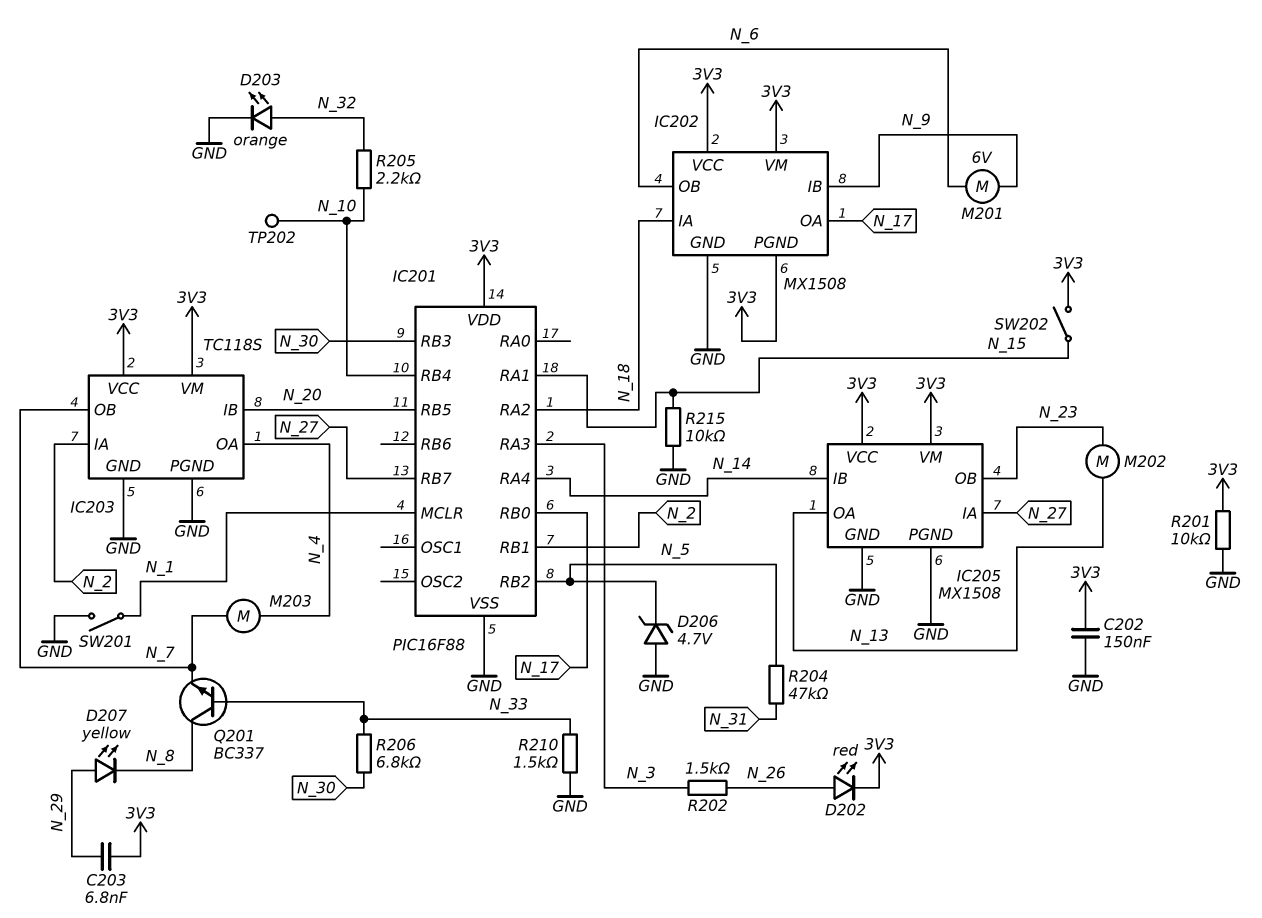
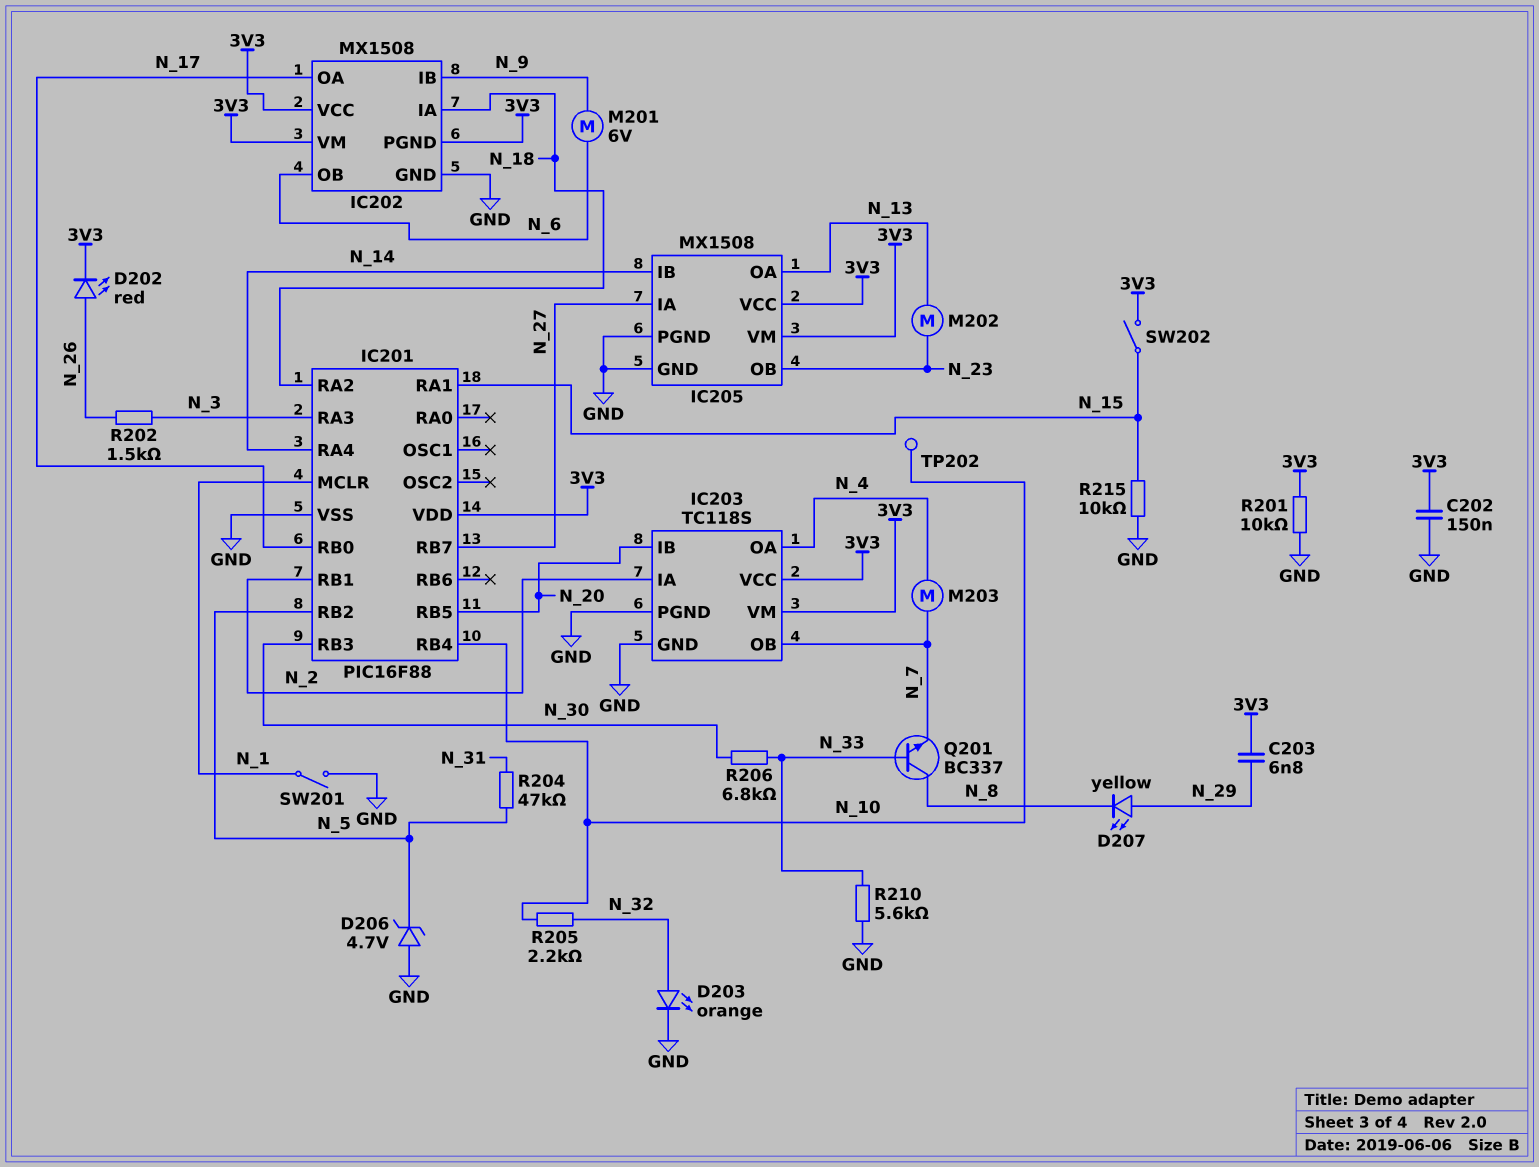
R210: 1.5k (GND, N_33) -> 5.6k (GND, N_33)

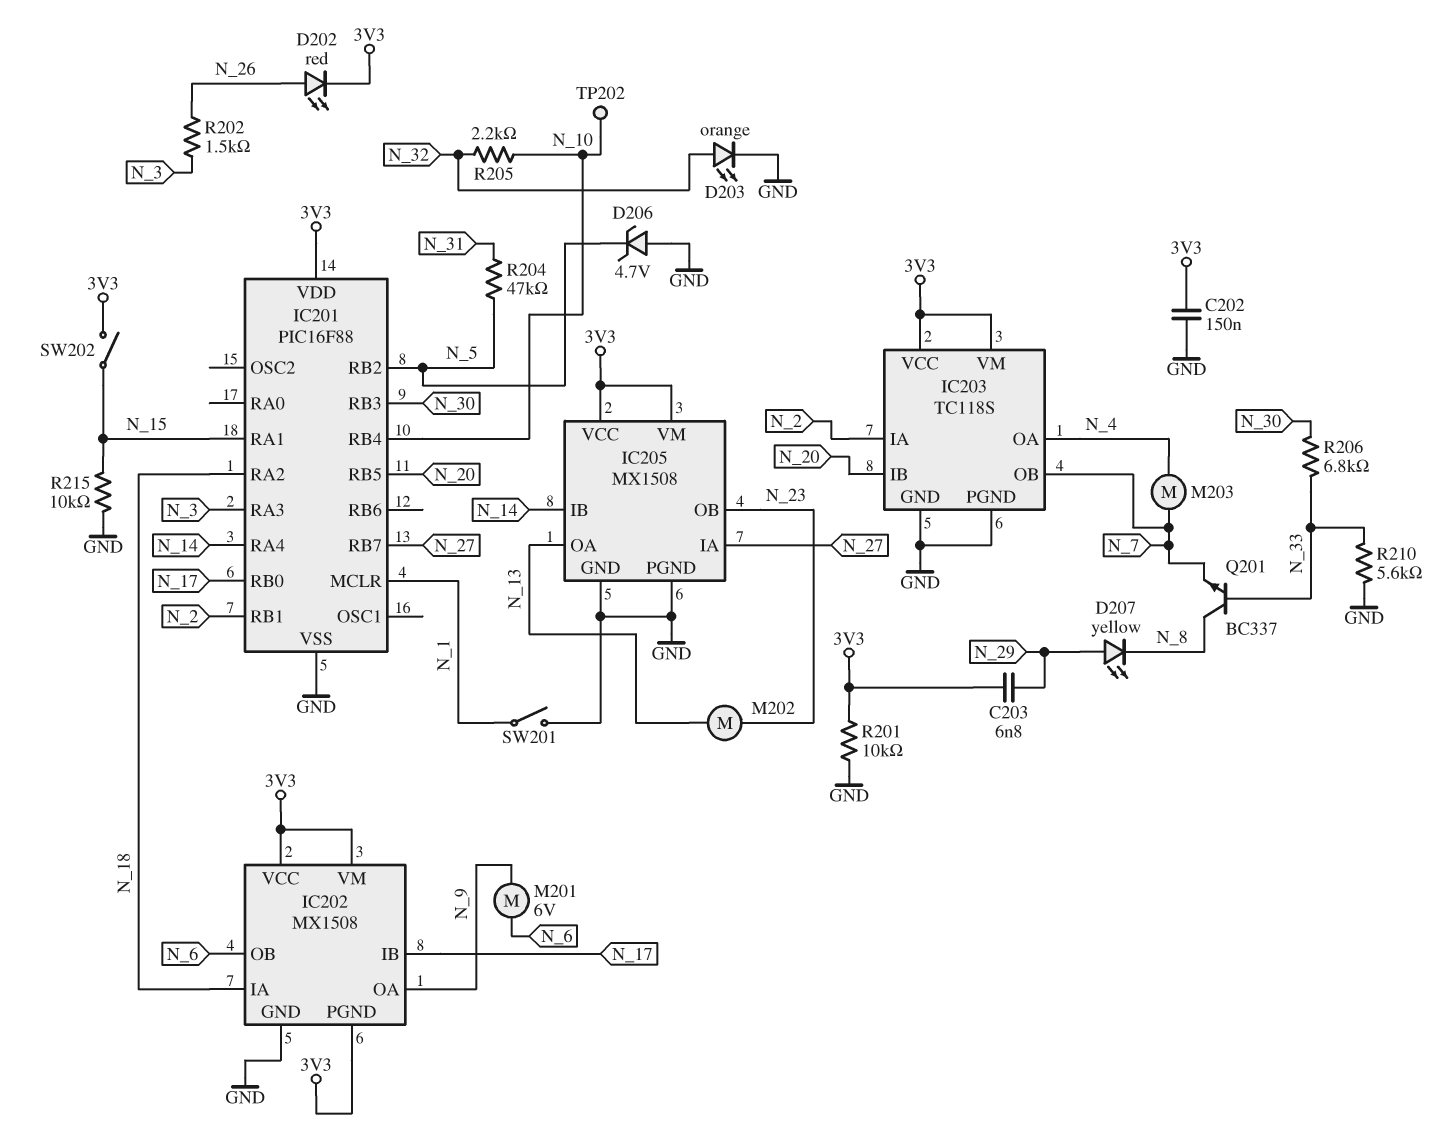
IC202 pin IB: N_9 -> N_17
IC202 pin OA: N_17 -> N_9

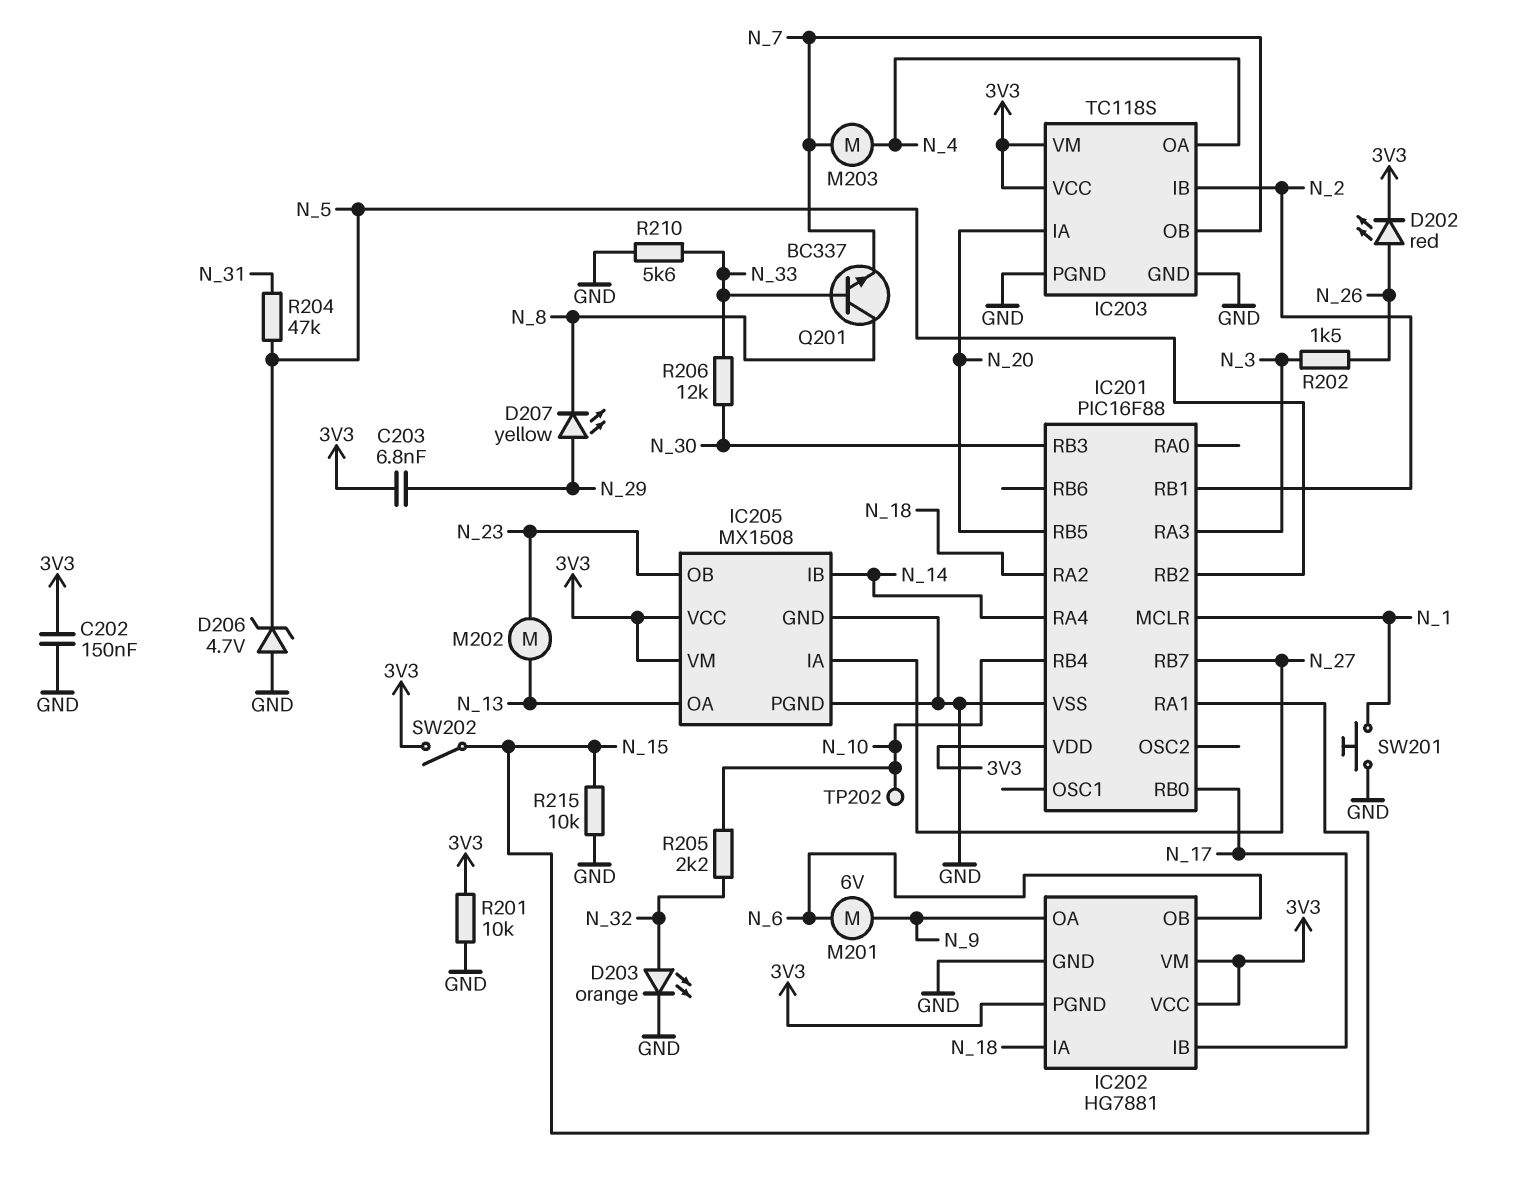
IC202: MX1508 -> HG7881
IC203 pin IA: N_2 -> N_20
IC203 pin IB: N_20 -> N_2
R206: 6.8k (N_30, N_33) -> 12k (N_30, N_33)
SW201: switch (GND, N_1) -> button (GND, N_1)

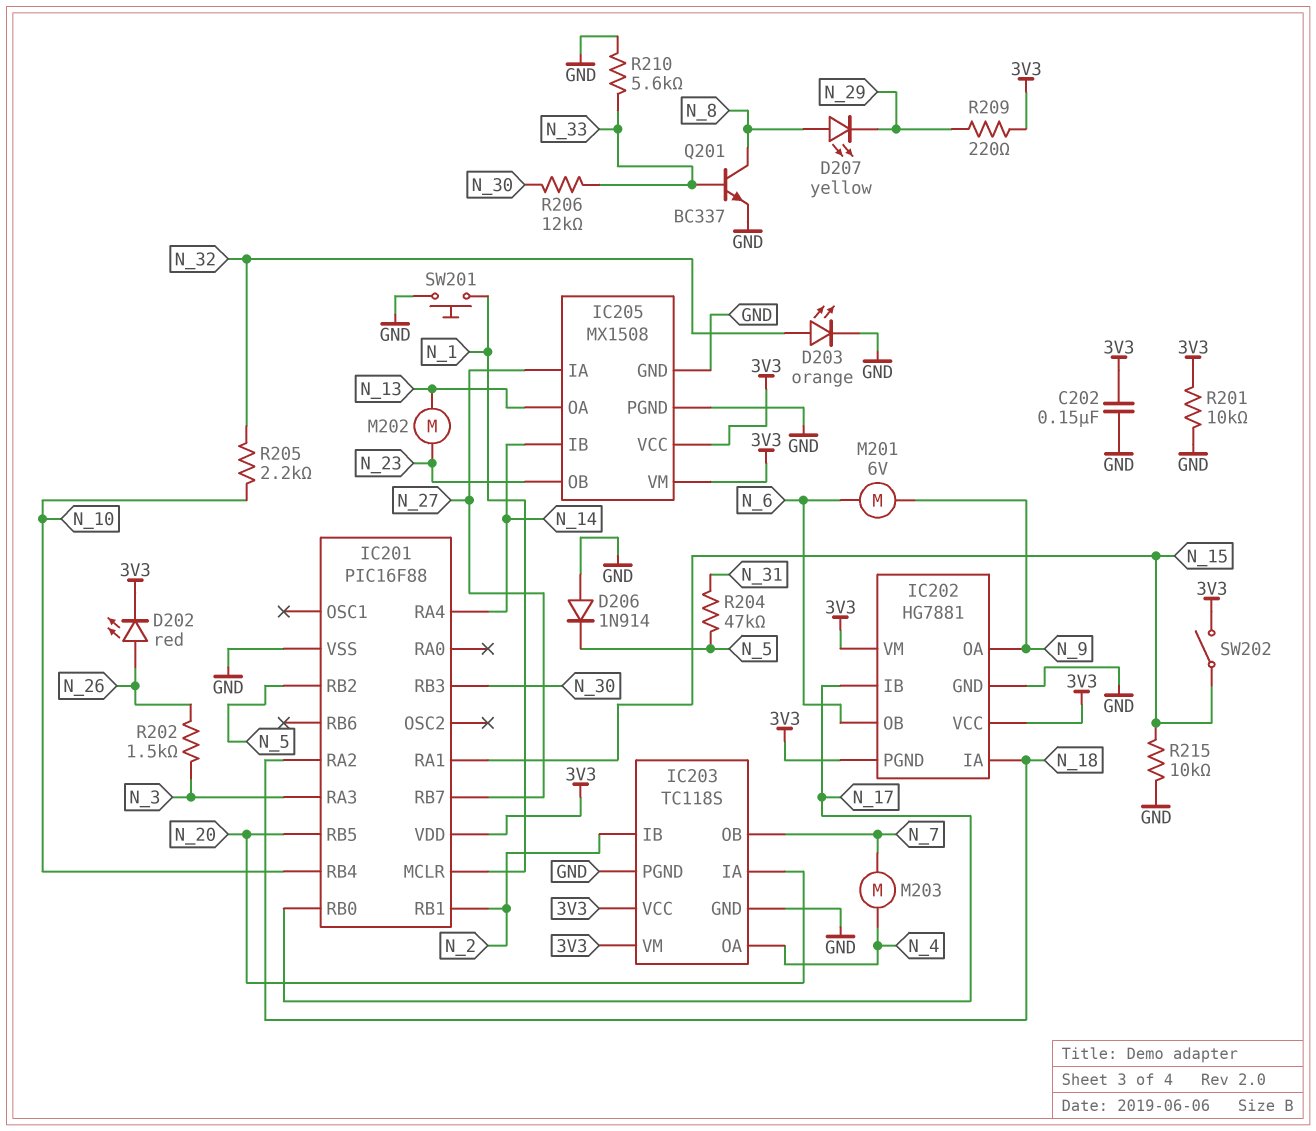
C203: 6.8nF (3V3, N_29) -> none
D206: zener 4.7V (A GND, K N_5) -> diode 1N914 (A GND, K N_5)
D207: LED yellow (A N_29, K N_8) -> LED yellow (A N_8, K N_29)
Q201: NPN BC337 (B N_33, C N_8, E N_7) -> NPN BC337 (B N_33, C N_8, E GND)
R209: none -> 220 (3V3, N_29)
TP202: test point (N_10) -> none

